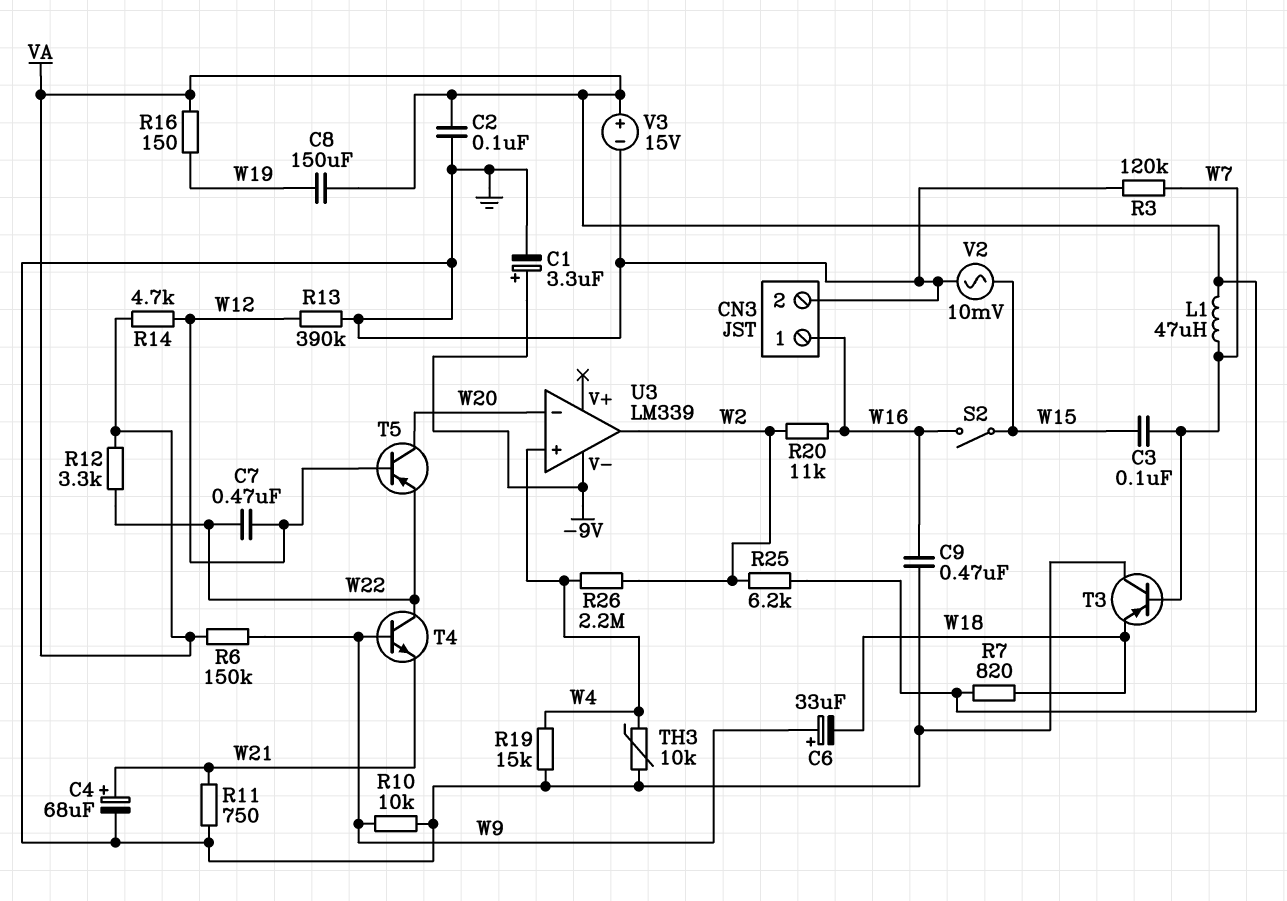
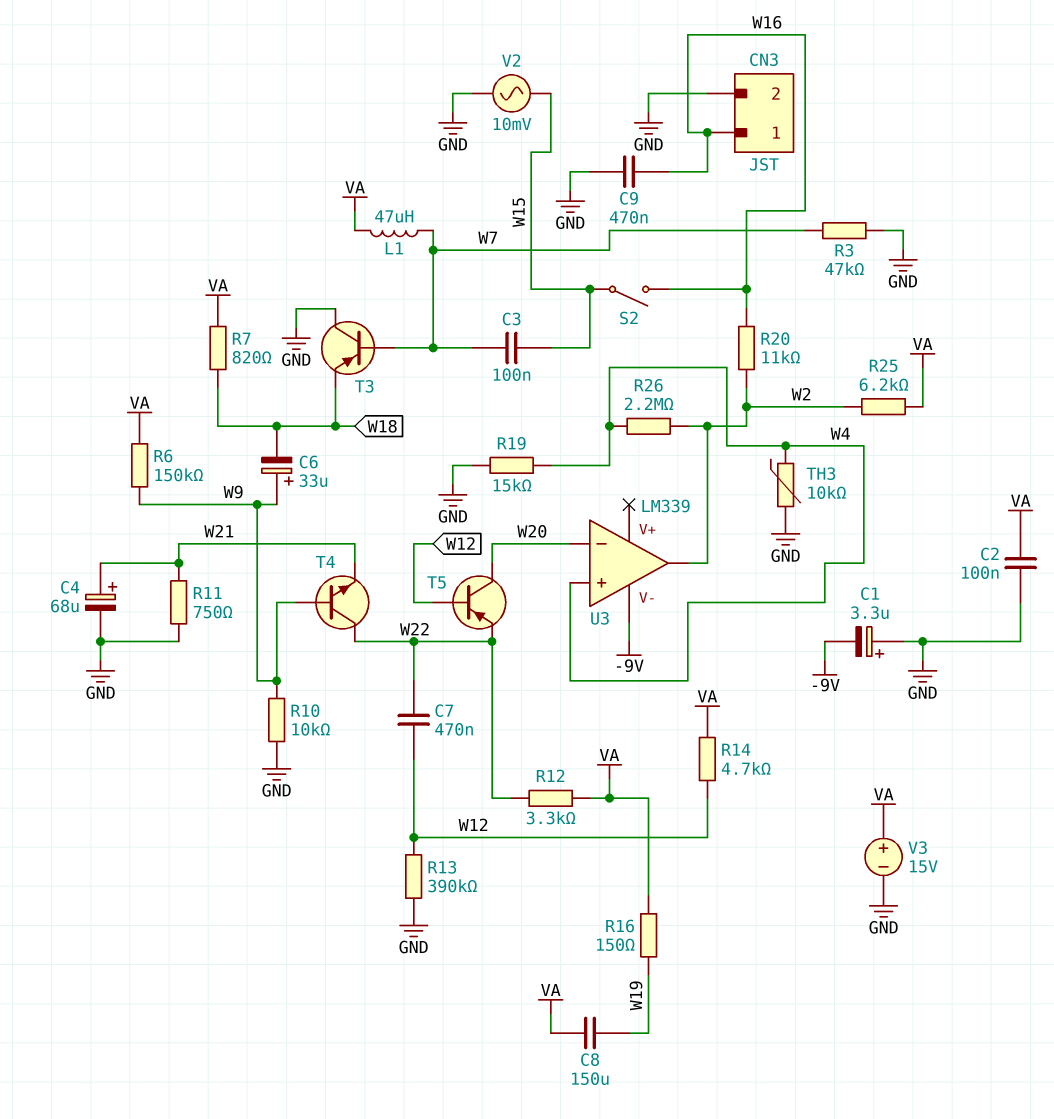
C1: 3.3uF (plus -9V, minus GND) -> 3.3uF (plus GND, minus -9V)
R3: 120k (GND, W7) -> 47k (GND, W7)

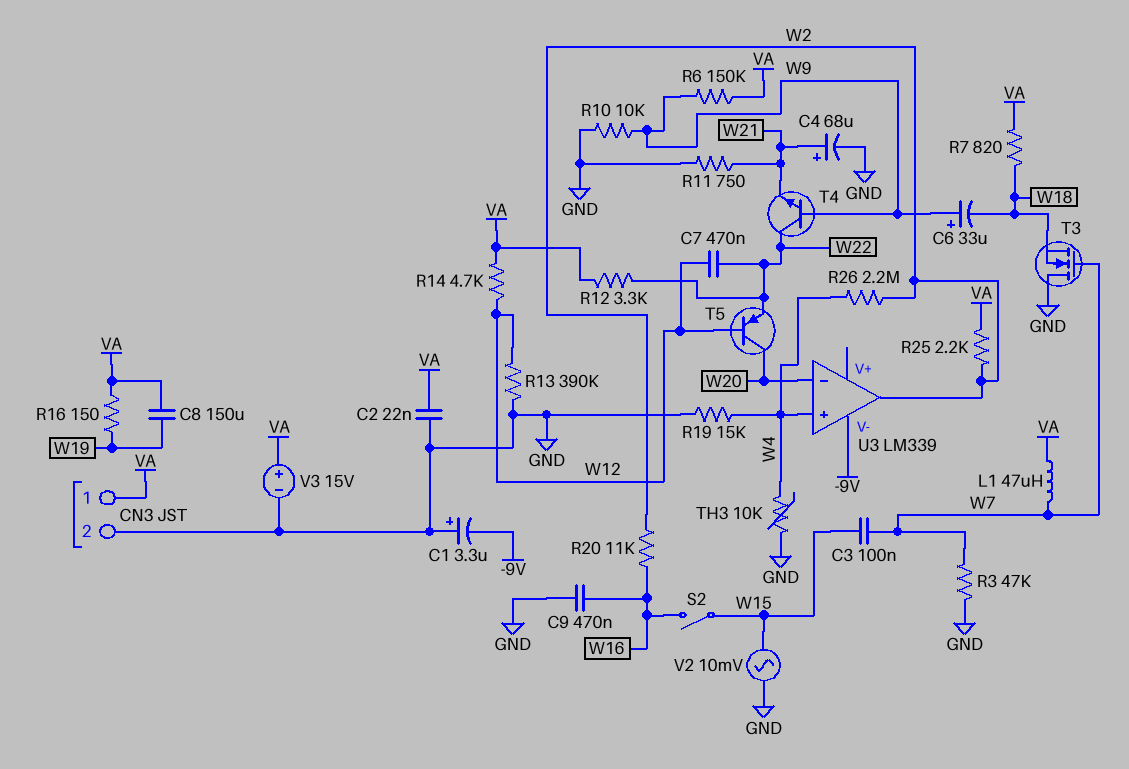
C2: 100nF (GND, VA) -> 22nF (GND, VA)
CN3 pin 1: W16 -> VA
R25: 6.2k (VA, W2) -> 2.2k (VA, W2)
T3: PNP (B W7, C GND, E W18) -> NMOS (G W7, D GND, S W18)

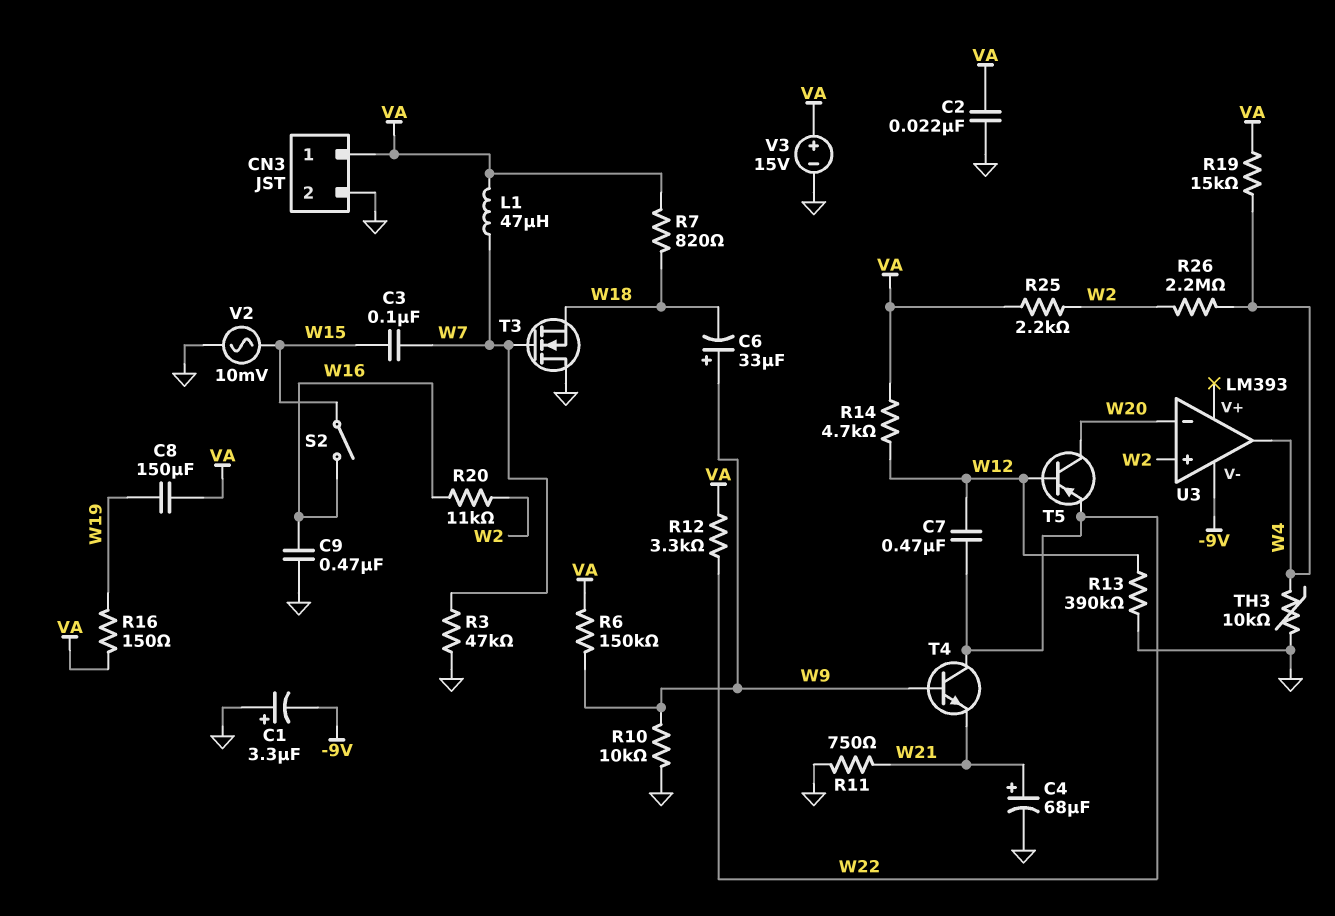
R19: 15k (GND, W4) -> 15k (VA, W4)
U3: LM339 -> LM393
U3 pin in+: W4 -> W2
U3 pin out: W2 -> W4

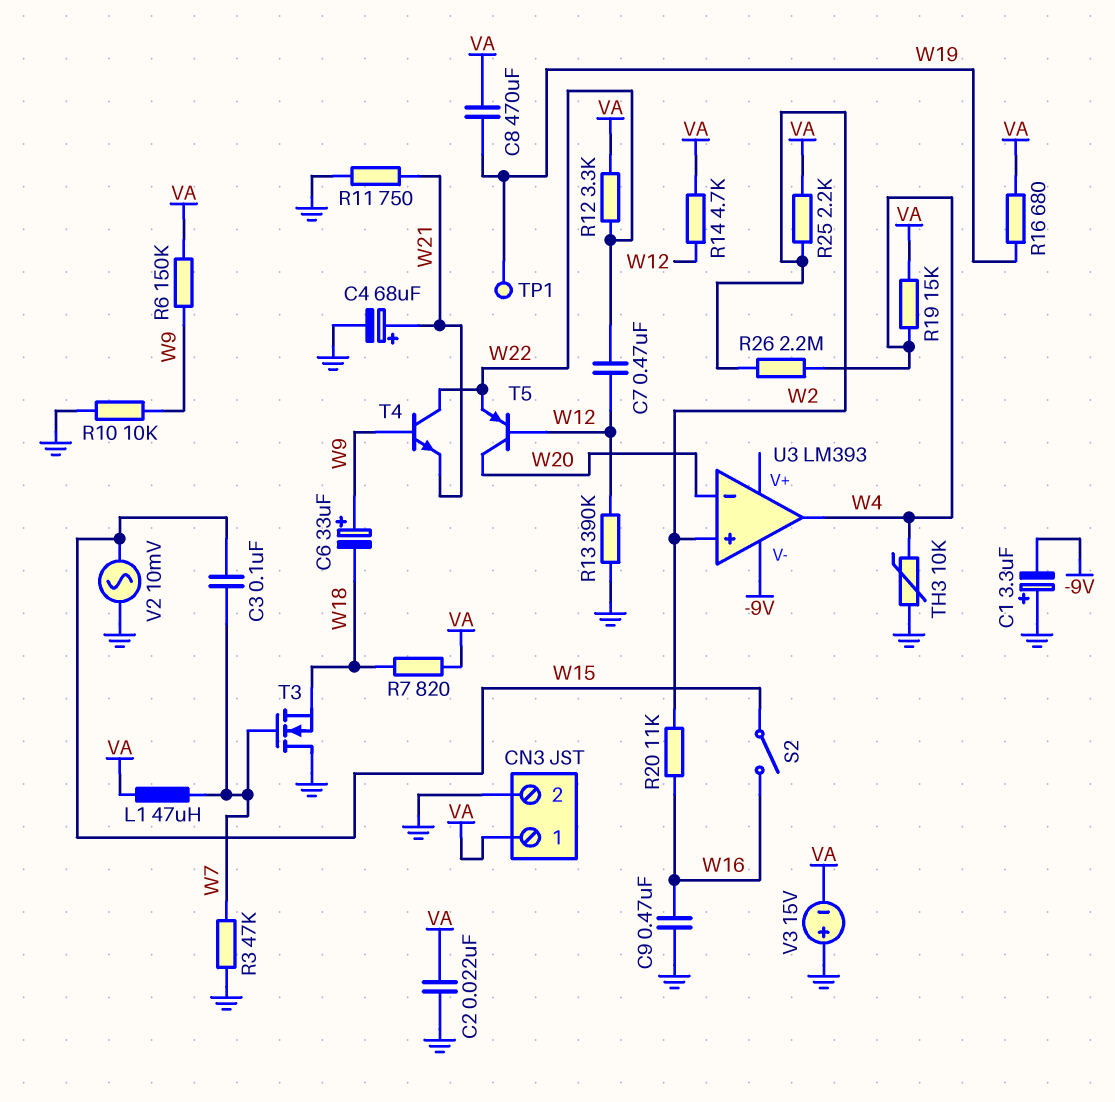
C8: 150uF (VA, W19) -> 470uF (VA, W19)
R16: 150 (VA, W19) -> 680 (VA, W19)
TP1: none -> test point (W19)
V3: 15V (plus VA, minus GND) -> 15V (plus GND, minus VA)

